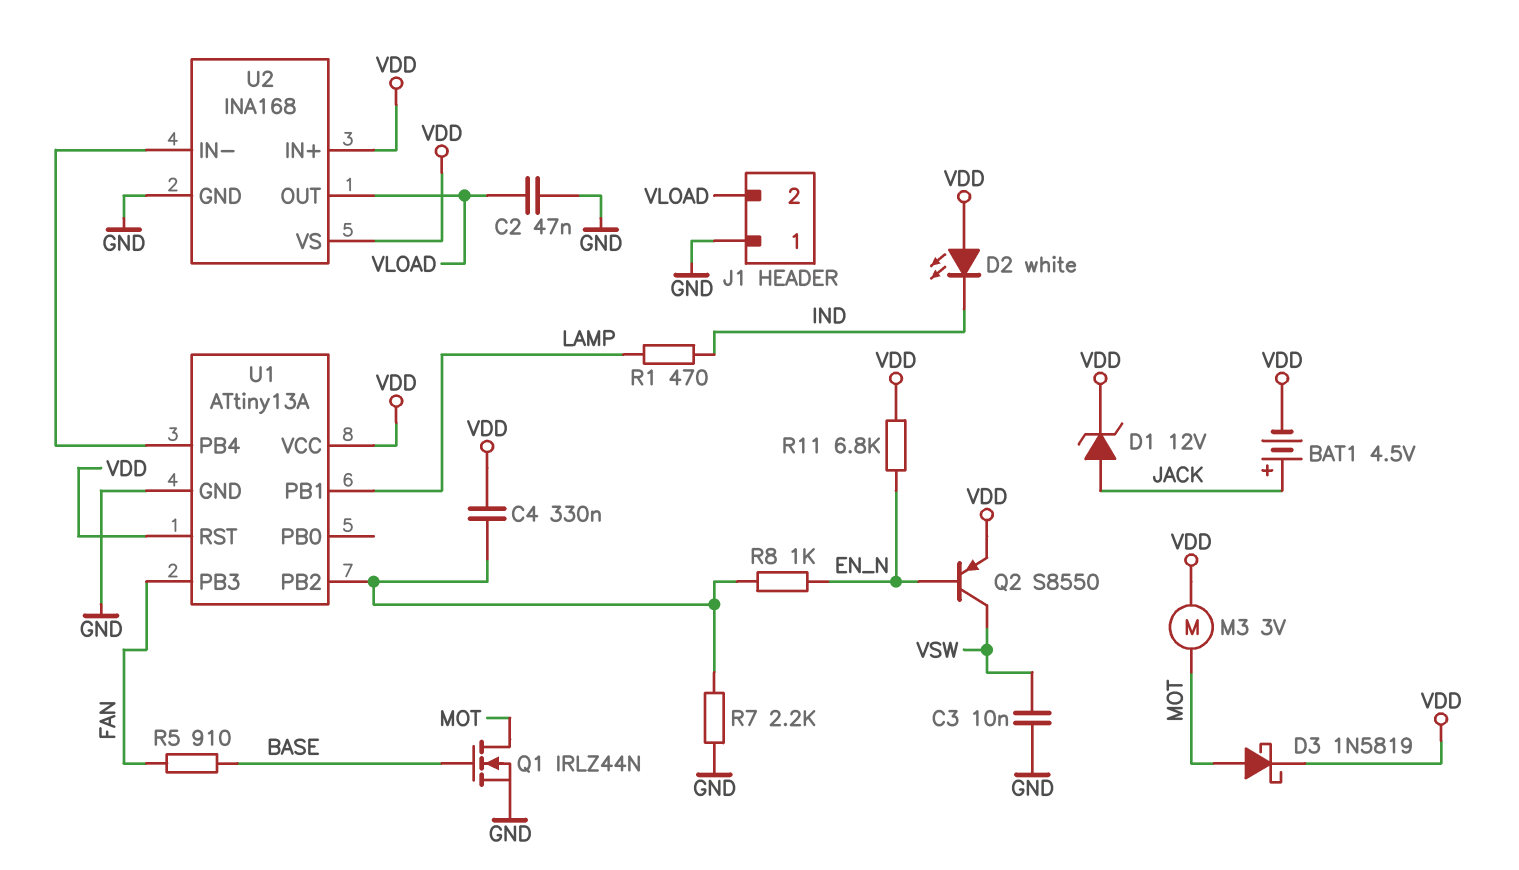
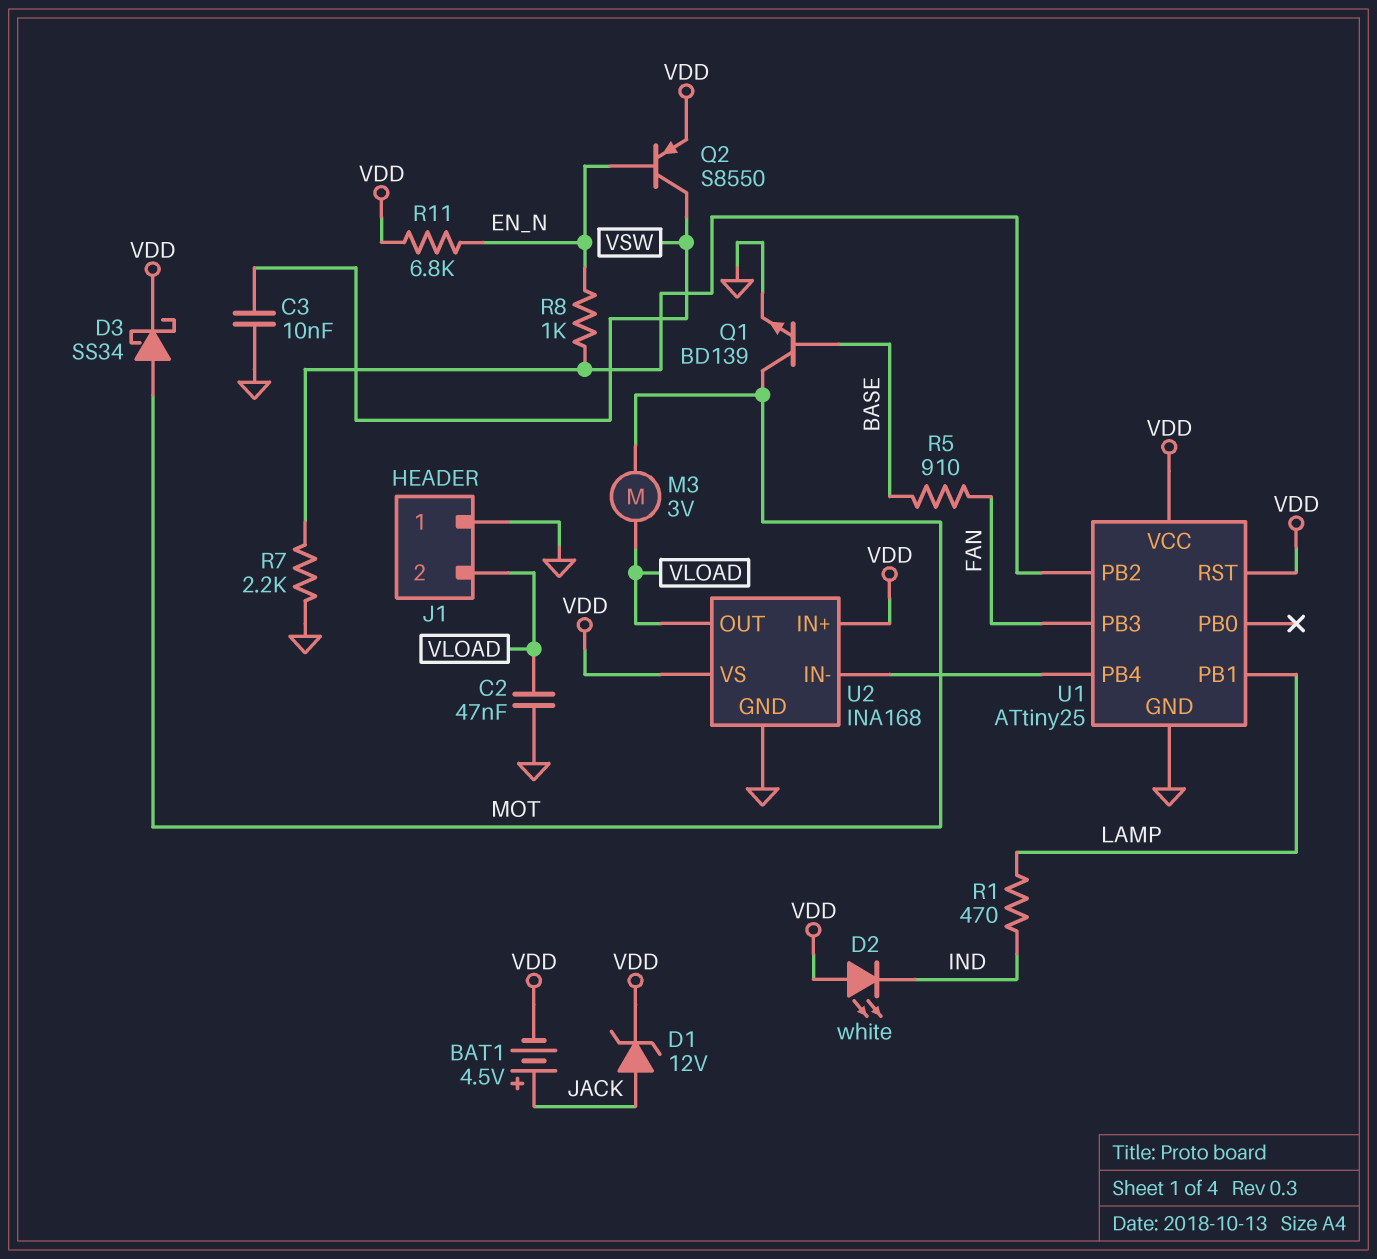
C4: 330nF (U1/PB2, VDD) -> none
D3: schottky 1N5819 (A MOT, K VDD) -> schottky SS34 (A MOT, K VDD)
M3: motor 3V (MOT, VDD) -> motor 3V (MOT, VLOAD)
Q1: NMOS IRLZ44N (G BASE, D MOT, S GND) -> NPN BD139 (B BASE, C MOT, E GND)
U1: ATtiny13A -> ATtiny25

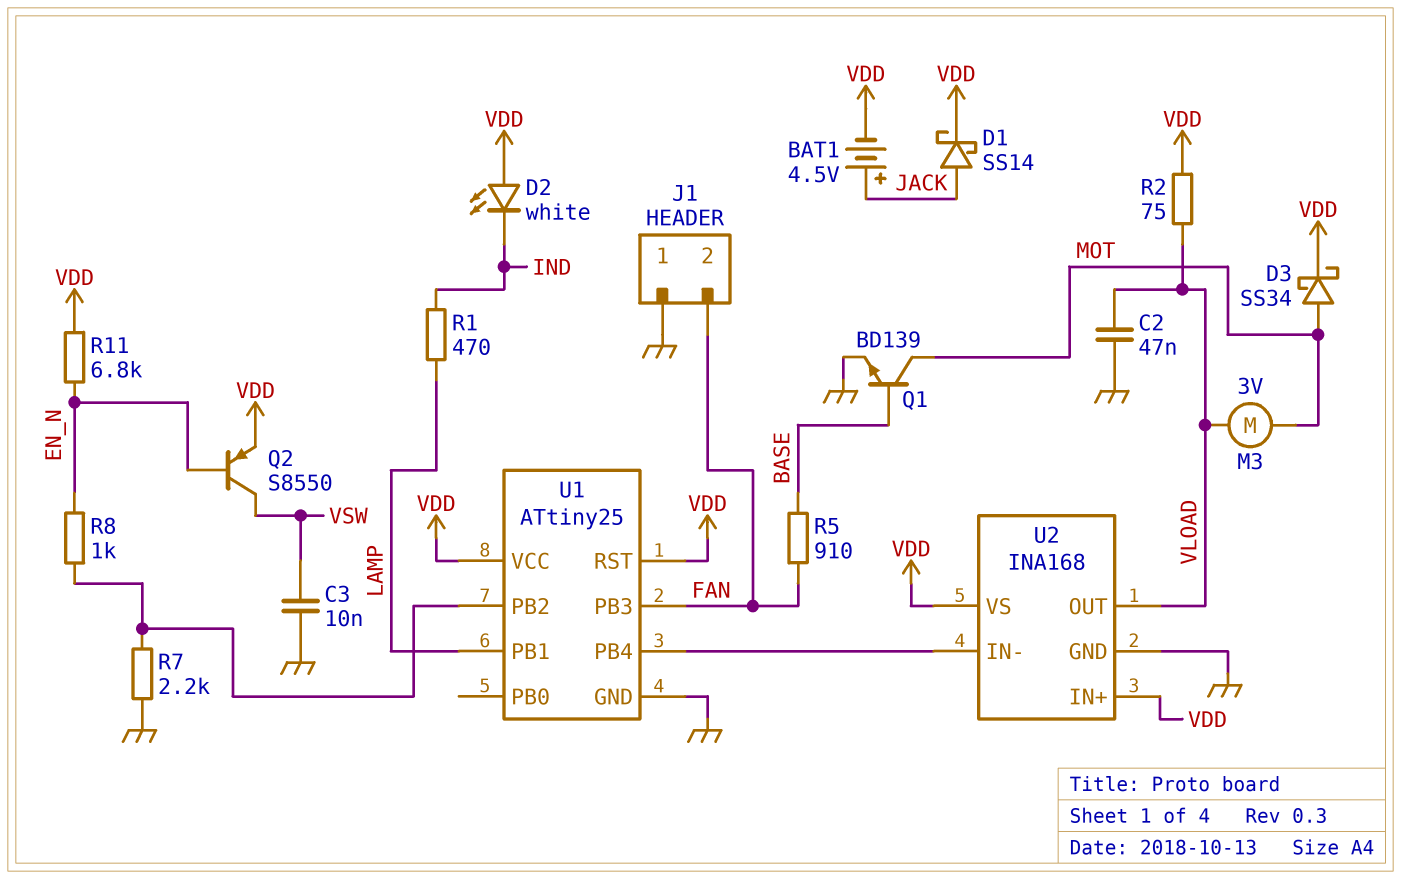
D1: zener 12V (A JACK, K VDD) -> schottky SS14 (A JACK, K VDD)
J1 pin 2: VLOAD -> FAN
R2: none -> 75 (VDD, VLOAD)

